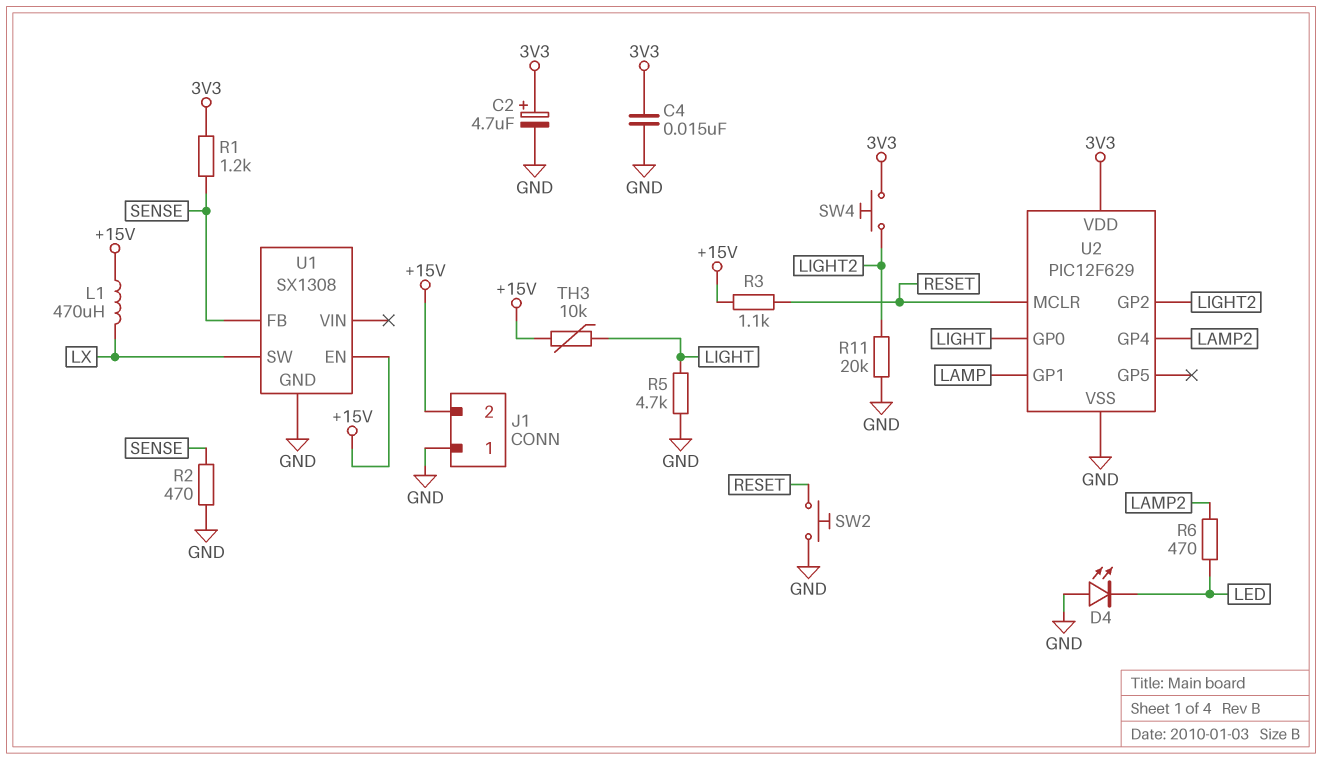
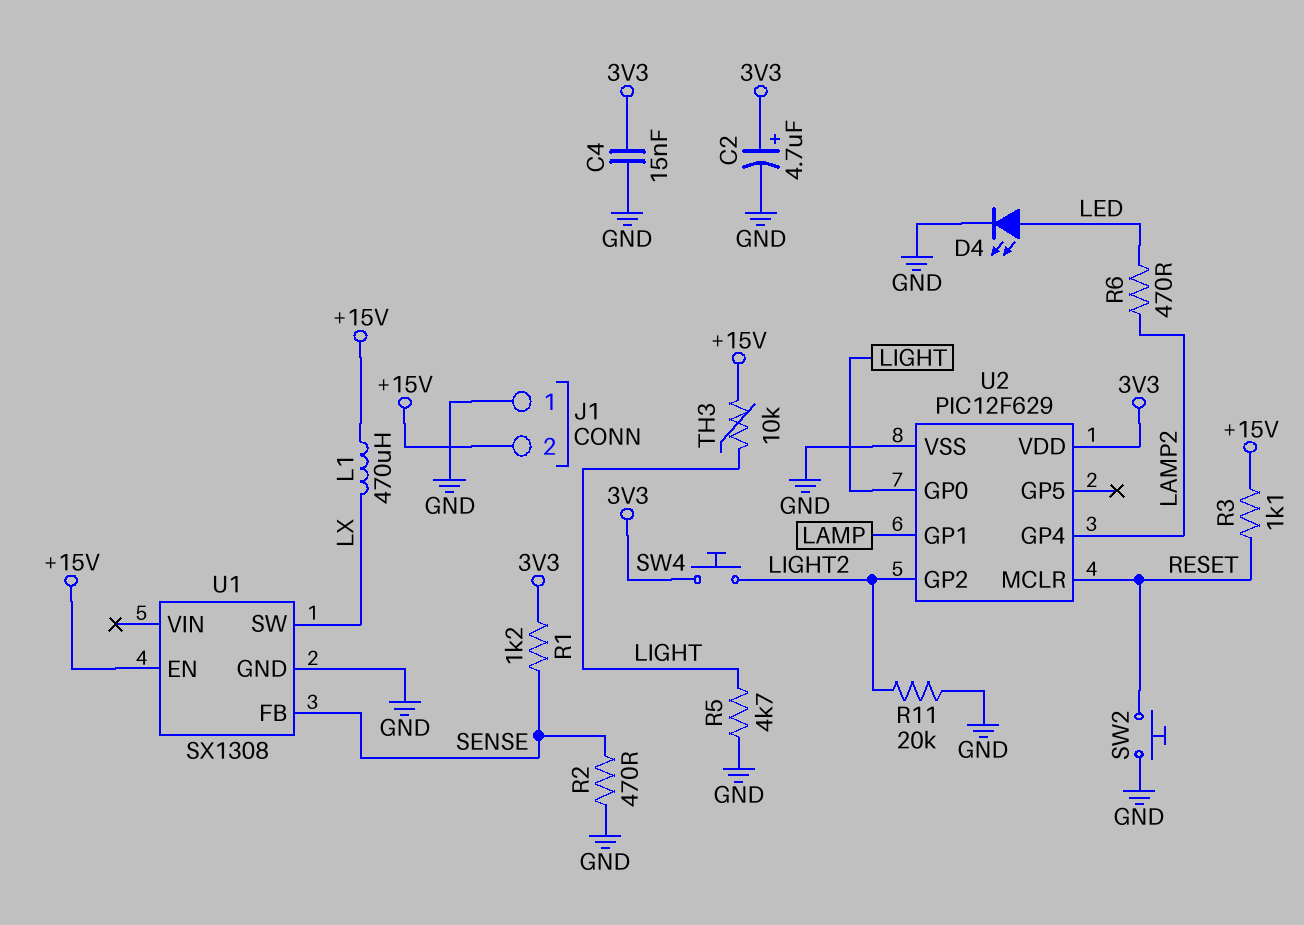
D4: LED (A GND, K LED) -> LED (A LED, K GND)

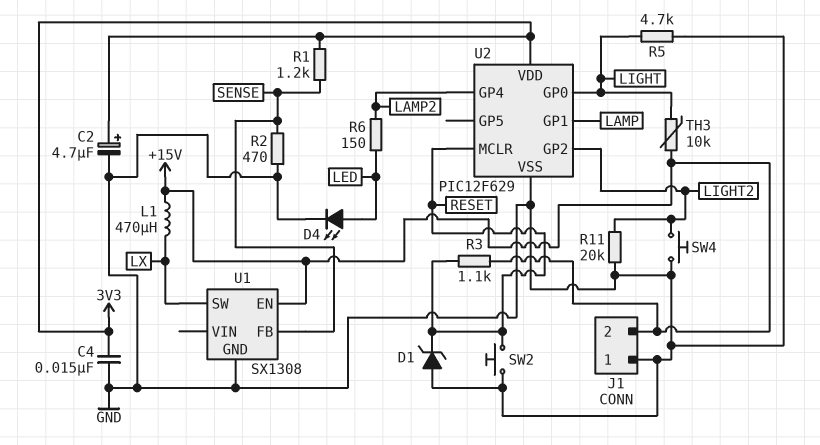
D1: none -> zener (A GND, K RESET)
R6: 470 (LAMP2, LED) -> 150 (LAMP2, LED)
SW4: button (3V3, LIGHT2) -> button (GND, LIGHT2)

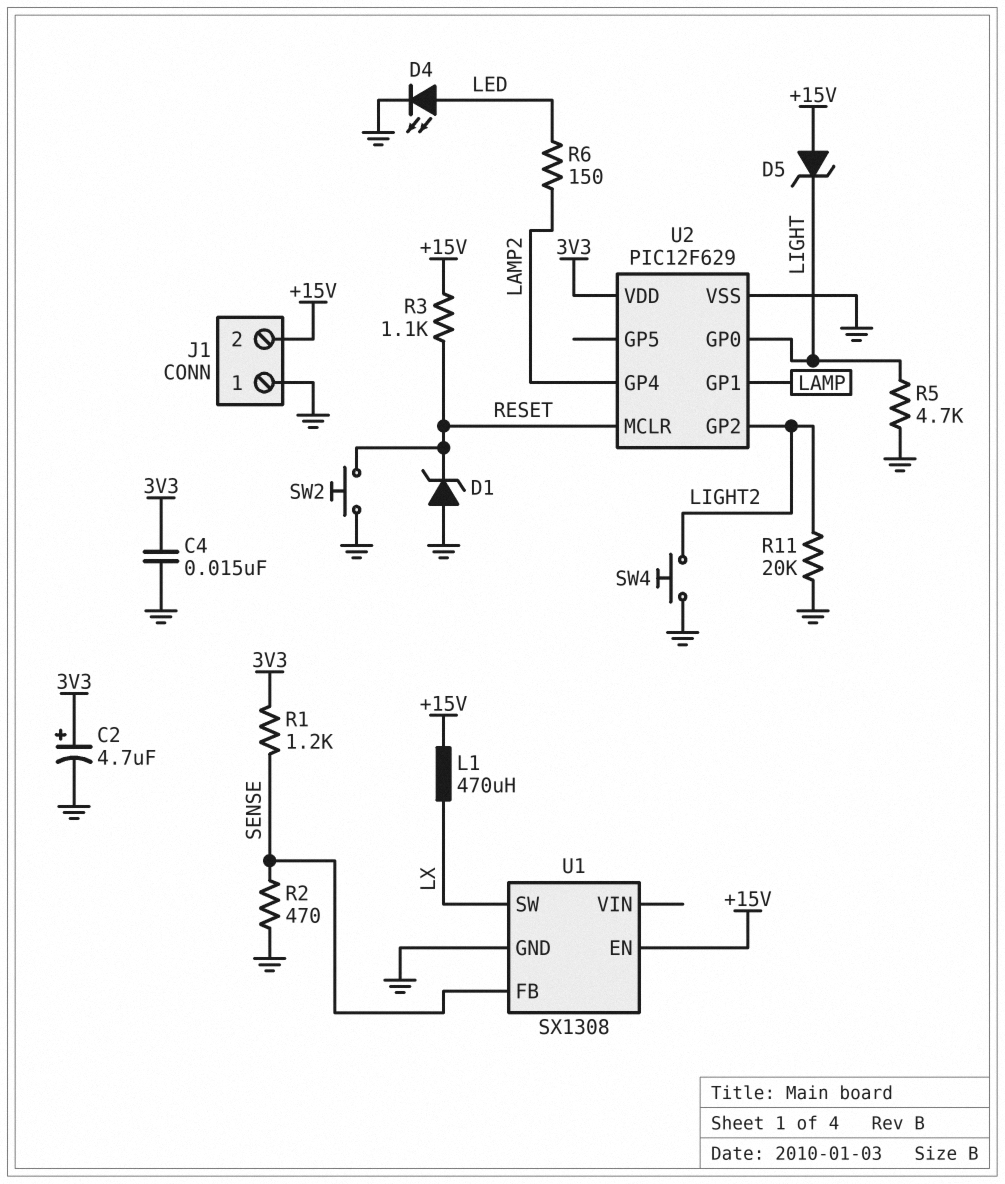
D5: none -> zener (A +15V, K LIGHT)
TH3: 10k (+15V, LIGHT) -> none

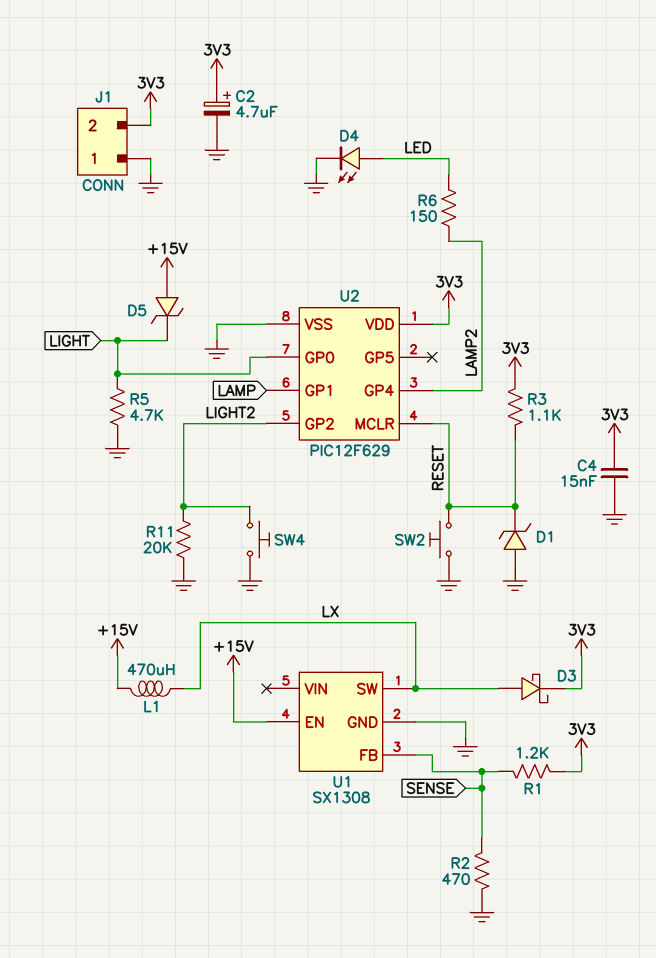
D3: none -> schottky (A LX, K 3V3)
J1 pin 2: +15V -> 3V3
R3: 1.1k (+15V, RESET) -> 1.1k (3V3, RESET)

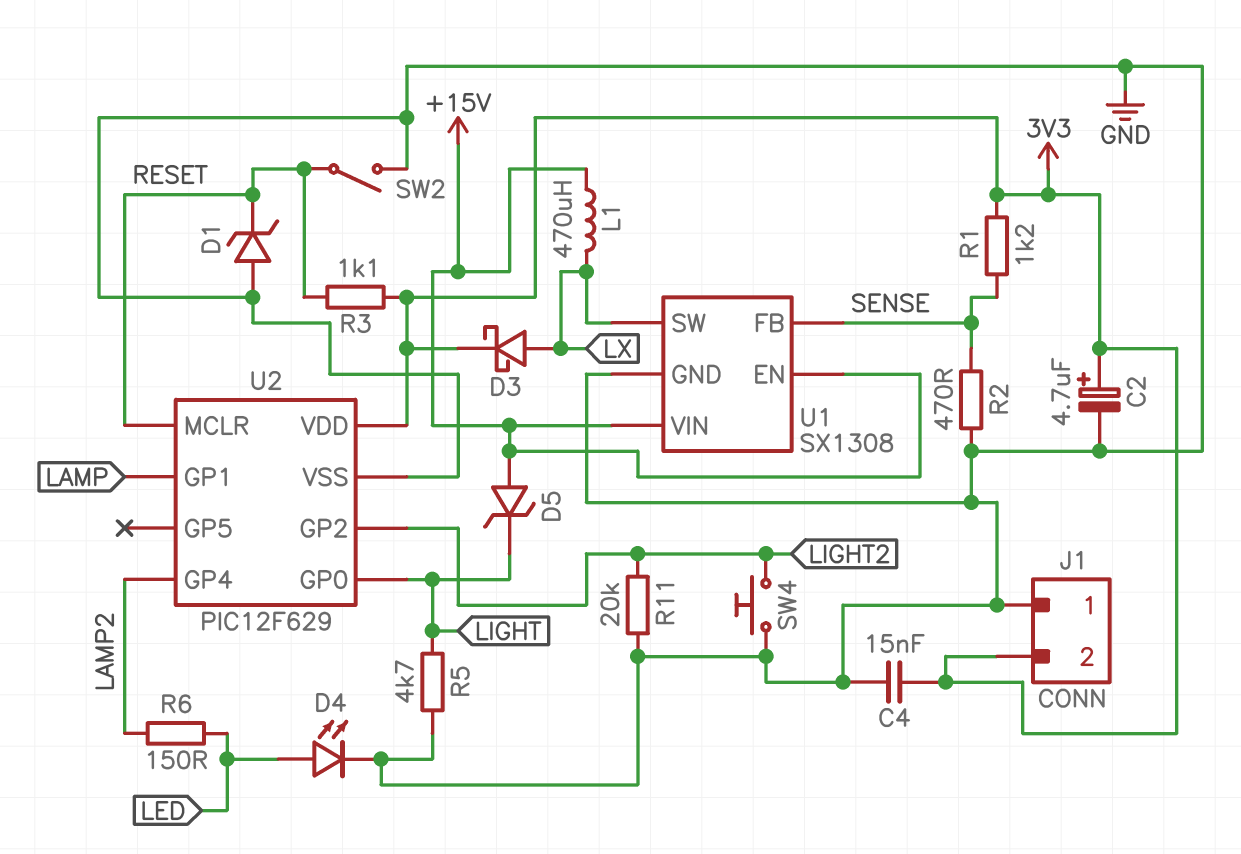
SW2: button (GND, RESET) -> switch (GND, RESET)
U1 pin VIN: none -> +15V

